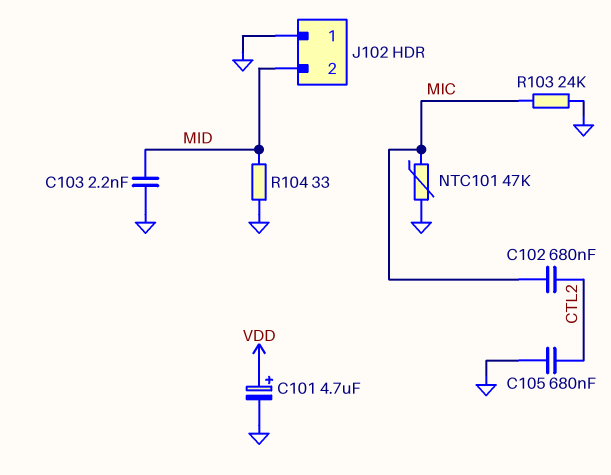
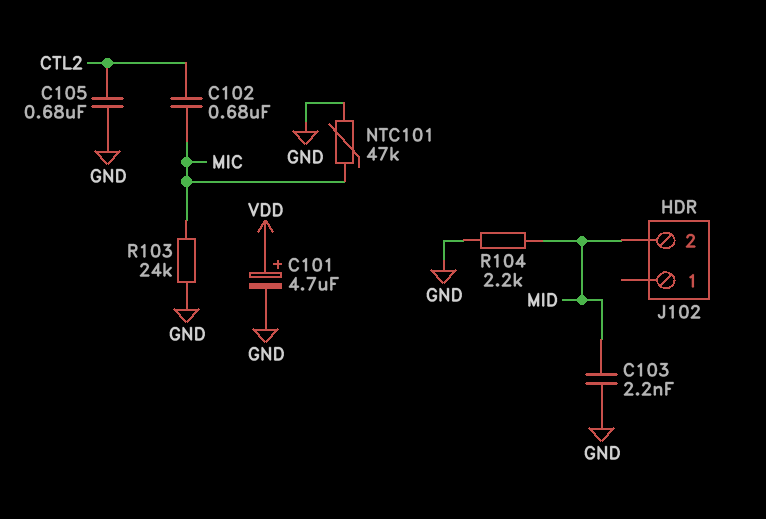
J102 pin 1: GND -> none
R104: 33 (GND, MID) -> 2.2k (GND, MID)

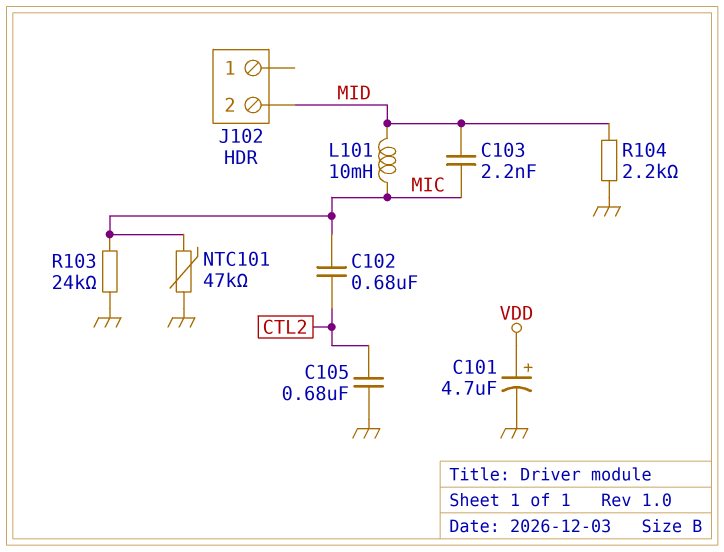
C103: 2.2nF (GND, MID) -> 2.2nF (MIC, MID)
L101: none -> 10mH (MIC, MID)

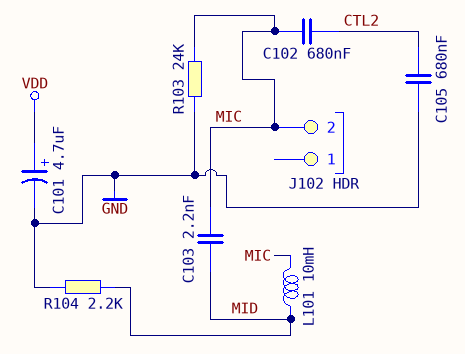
J102 pin 2: MID -> MIC
NTC101: 47k (GND, MIC) -> none

